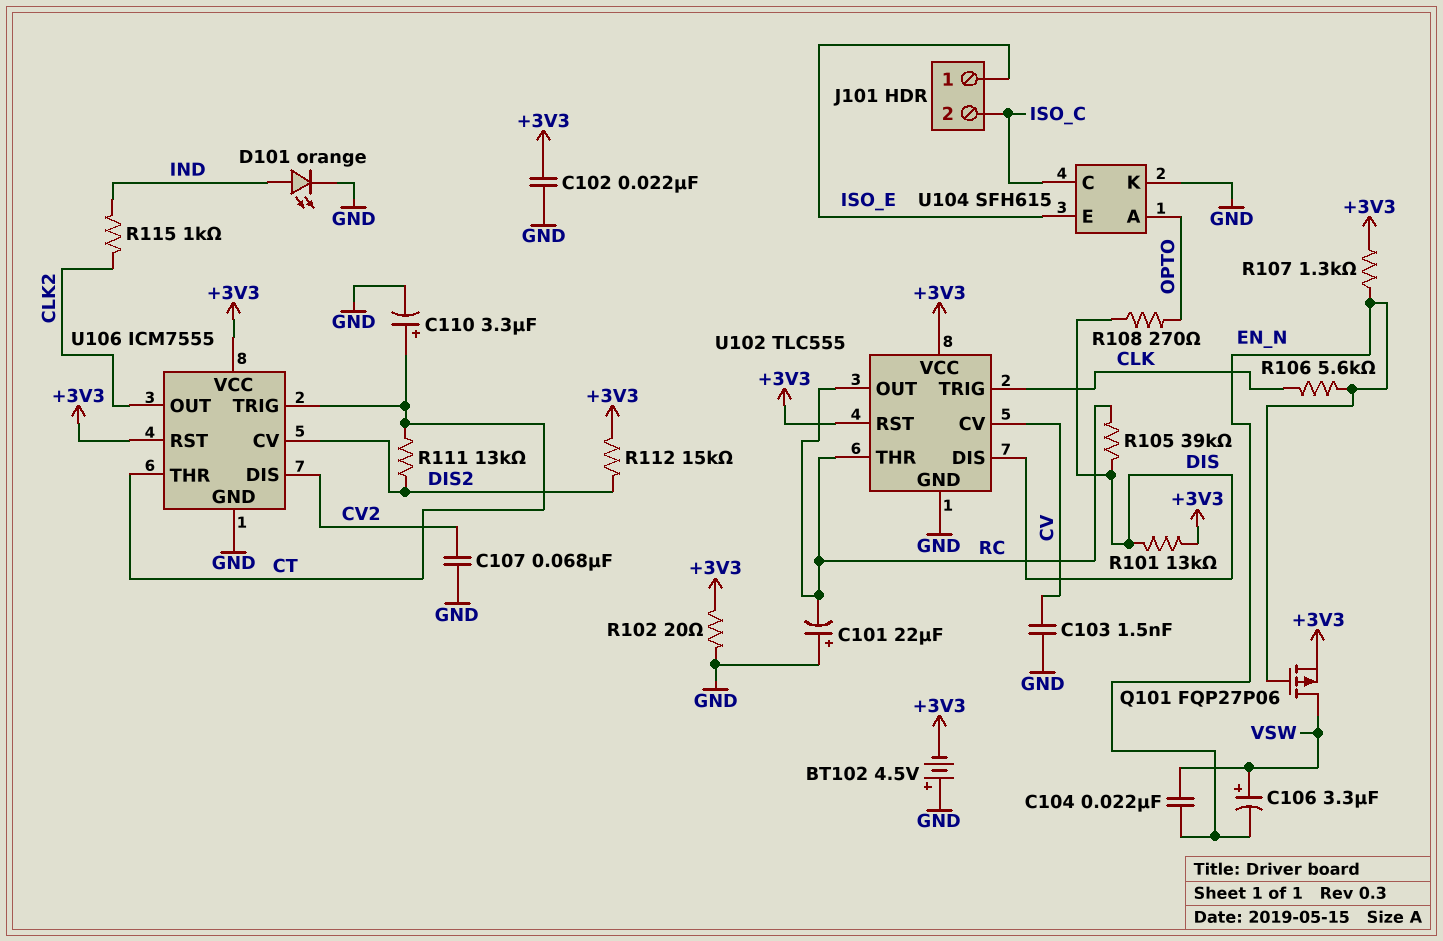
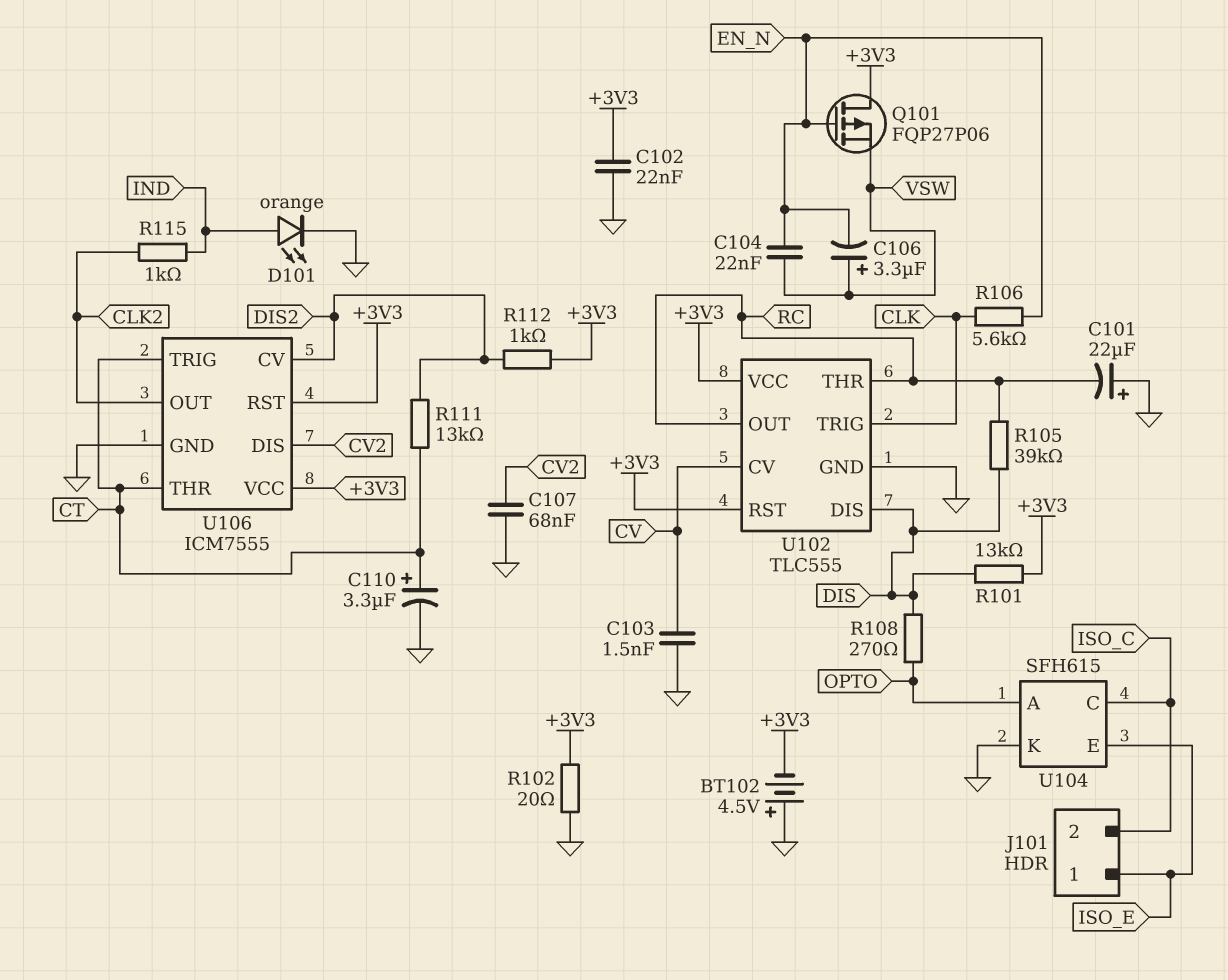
Q101: PMOS FQP27P06 (G EN_N, D VSW, S +3V3) -> PMOS FQP27P06 (G EN_N, D +3V3, S VSW)
R107: 1.3k (+3V3, EN_N) -> none
R112: 15k (+3V3, DIS2) -> 1k (+3V3, DIS2)

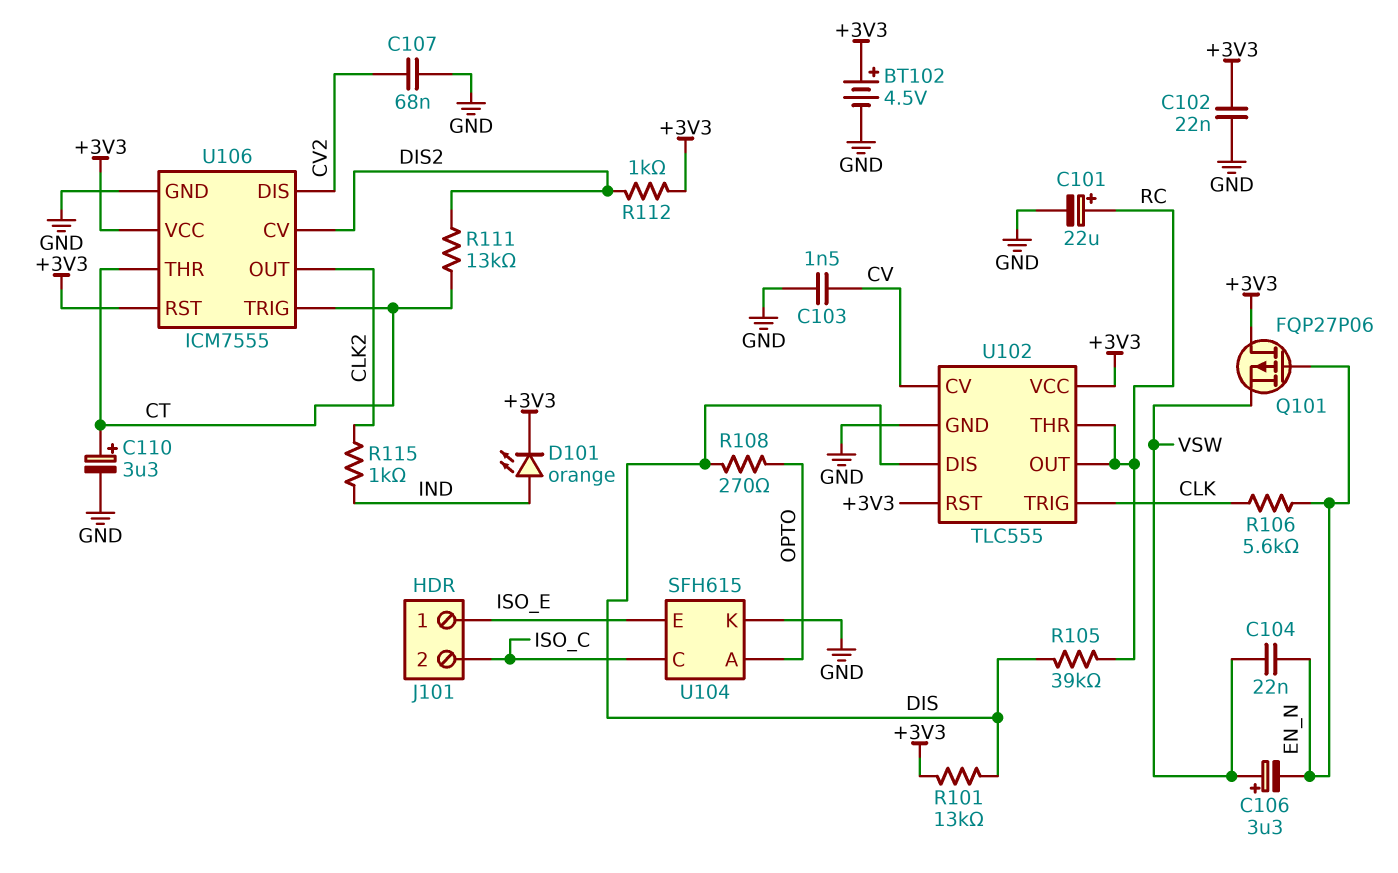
BT102: 4.5V (plus GND, minus +3V3) -> 4.5V (plus +3V3, minus GND)
C101: 22uF (plus GND, minus RC) -> 22uF (plus RC, minus GND)
D101: LED orange (A IND, K GND) -> LED orange (A IND, K +3V3)
R102: 20 (+3V3, GND) -> none

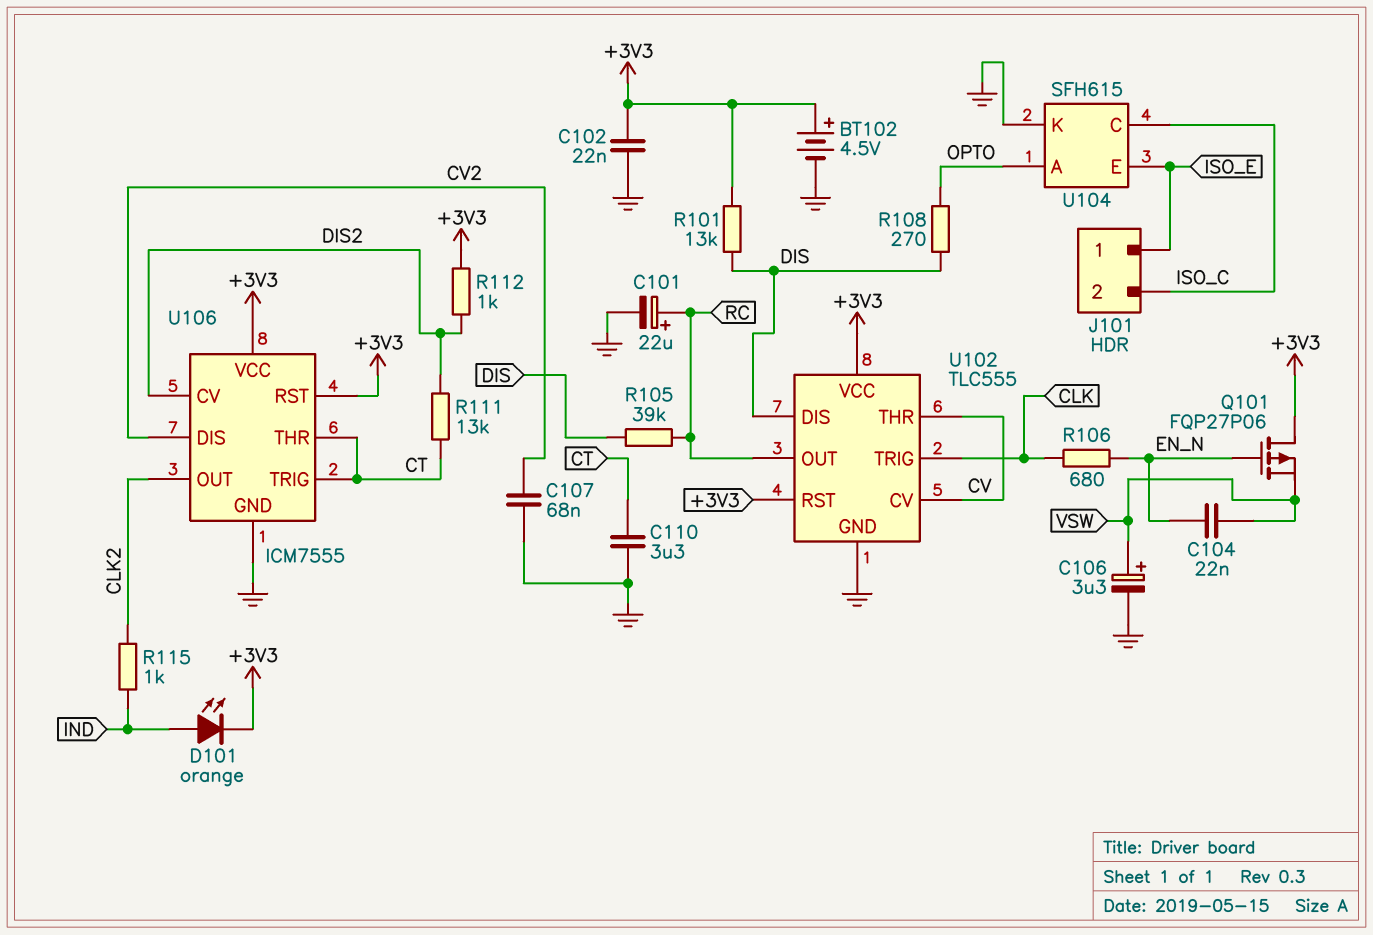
C103: 1.5nF (CV, GND) -> none
C106: 3.3uF (plus VSW, minus EN_N) -> 3.3uF (plus VSW, minus GND)
C110: 3.3uF (plus CT, minus GND) -> 3.3uF (CT, GND)
R106: 5.6k (CLK, EN_N) -> 680 (CLK, EN_N)
U102 pin THR: RC -> CV

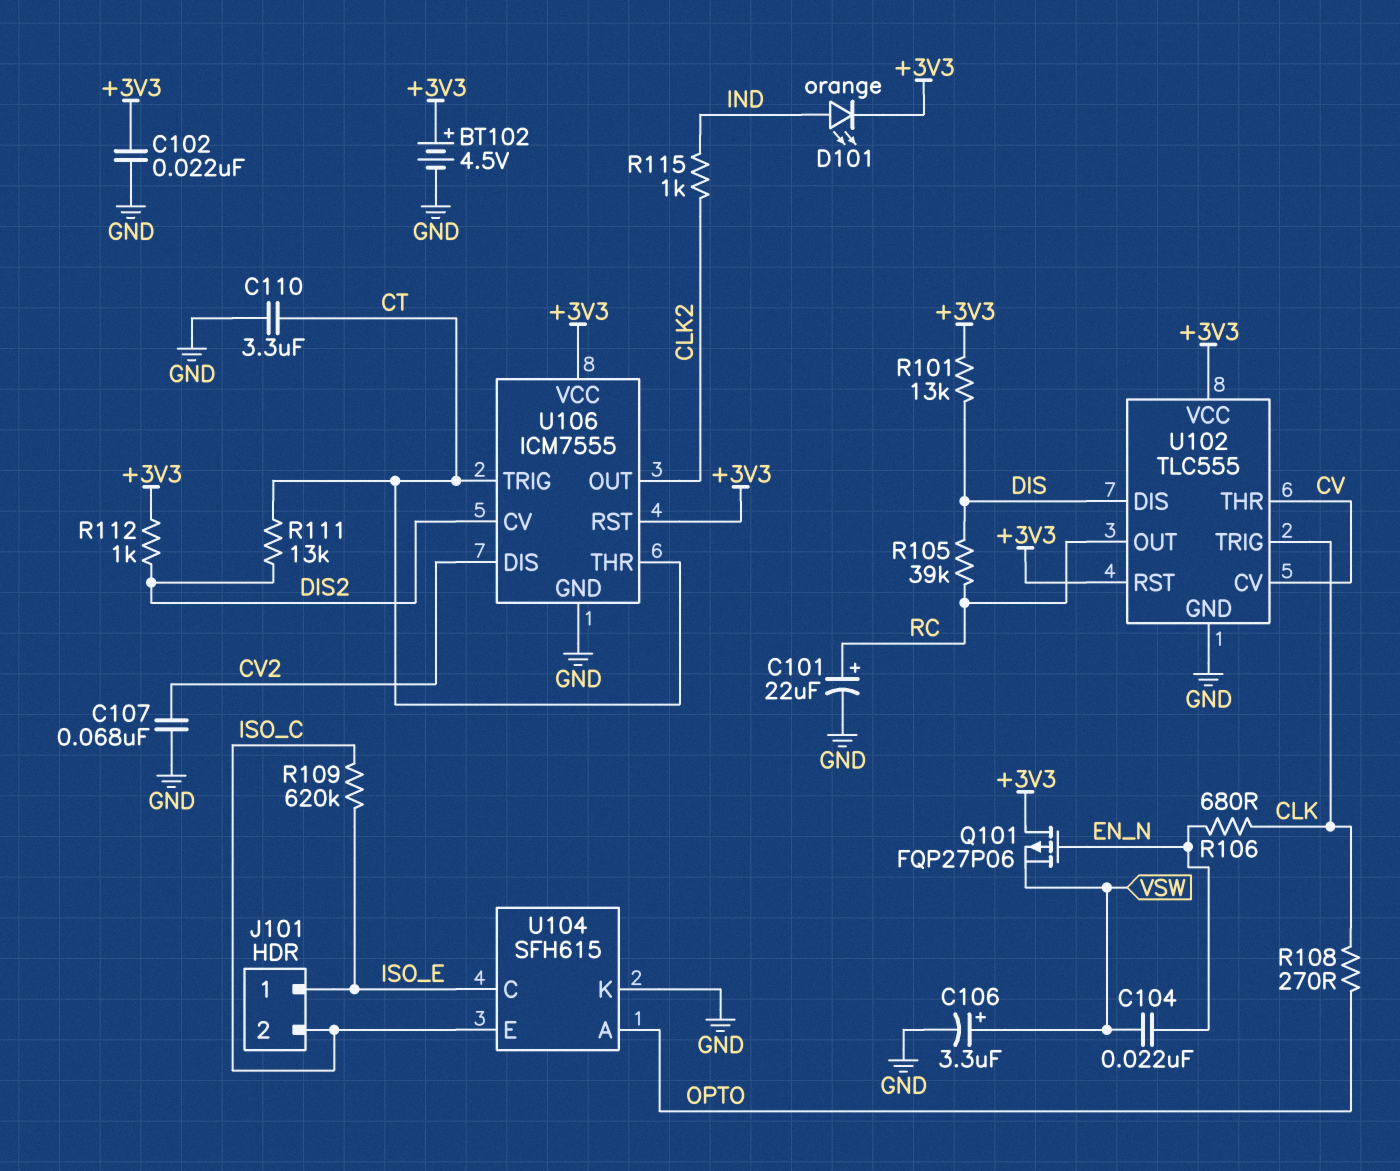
R108: 270 (DIS, OPTO) -> 270 (CLK, OPTO)
R109: none -> 620k (ISO_C, ISO_E)
U104 pin C: ISO_C -> ISO_E
U104 pin E: ISO_E -> ISO_C

